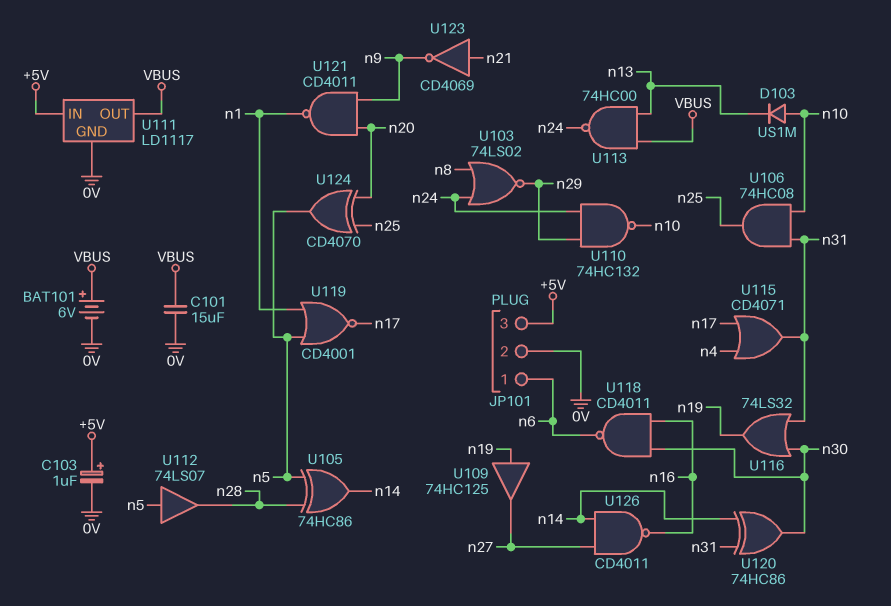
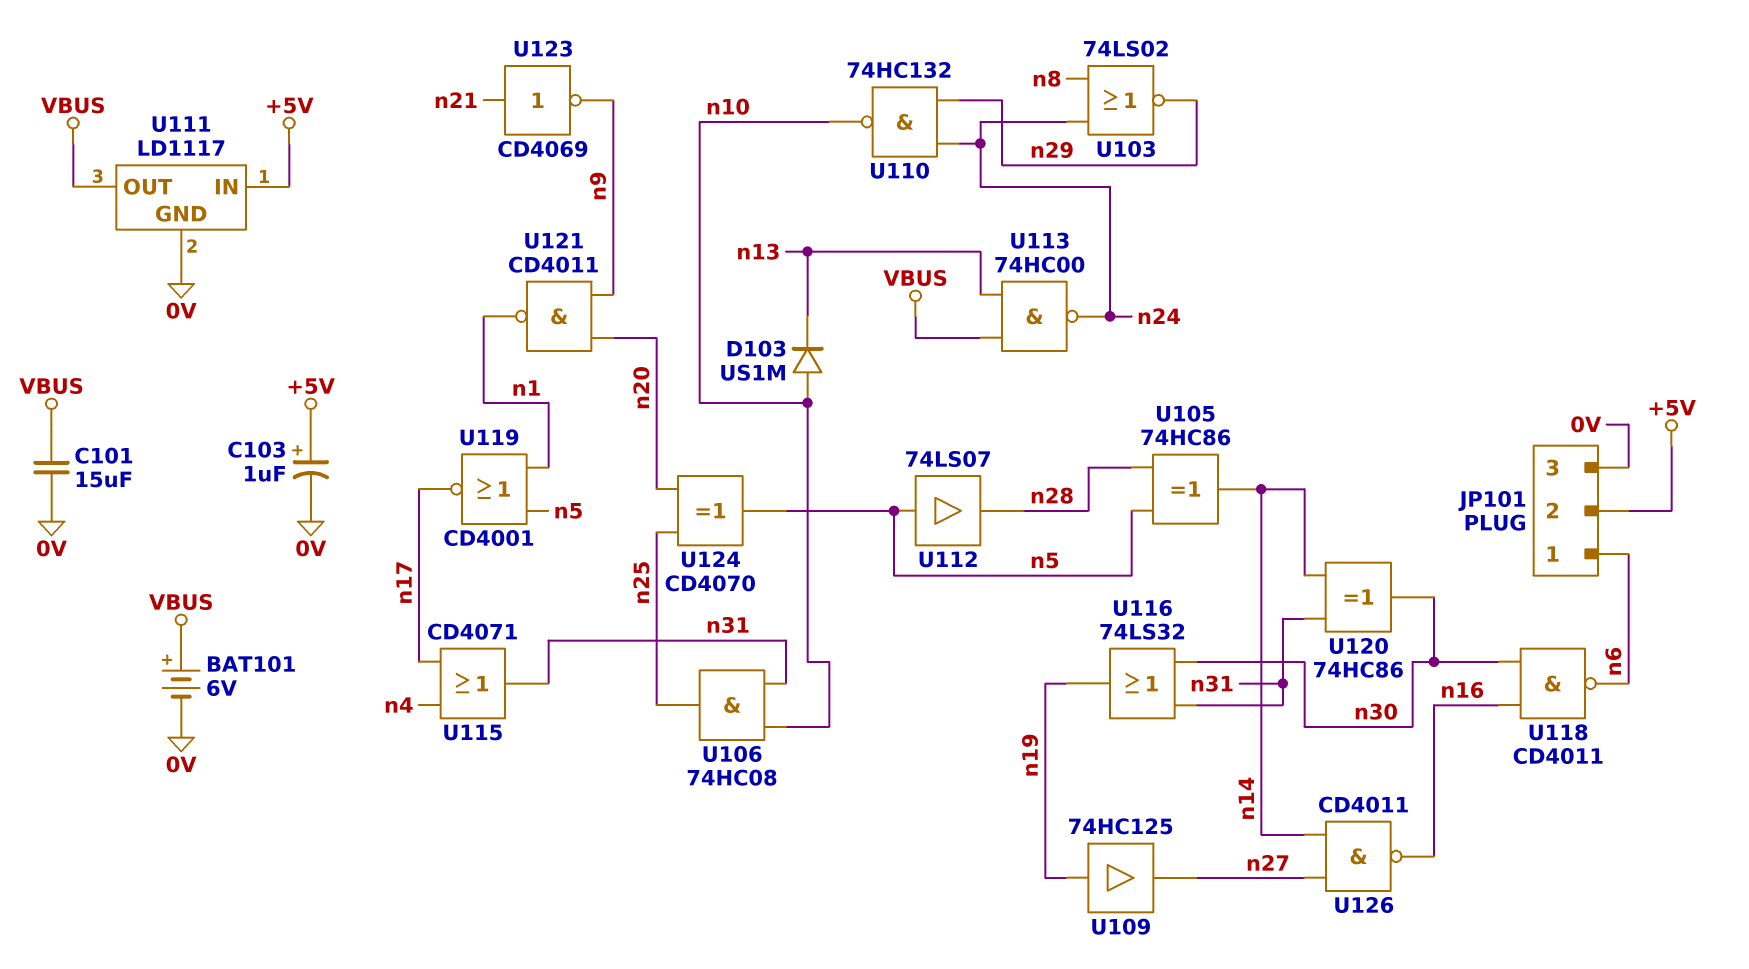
JP101 pin 2: 0V -> +5V
JP101 pin 3: +5V -> 0V

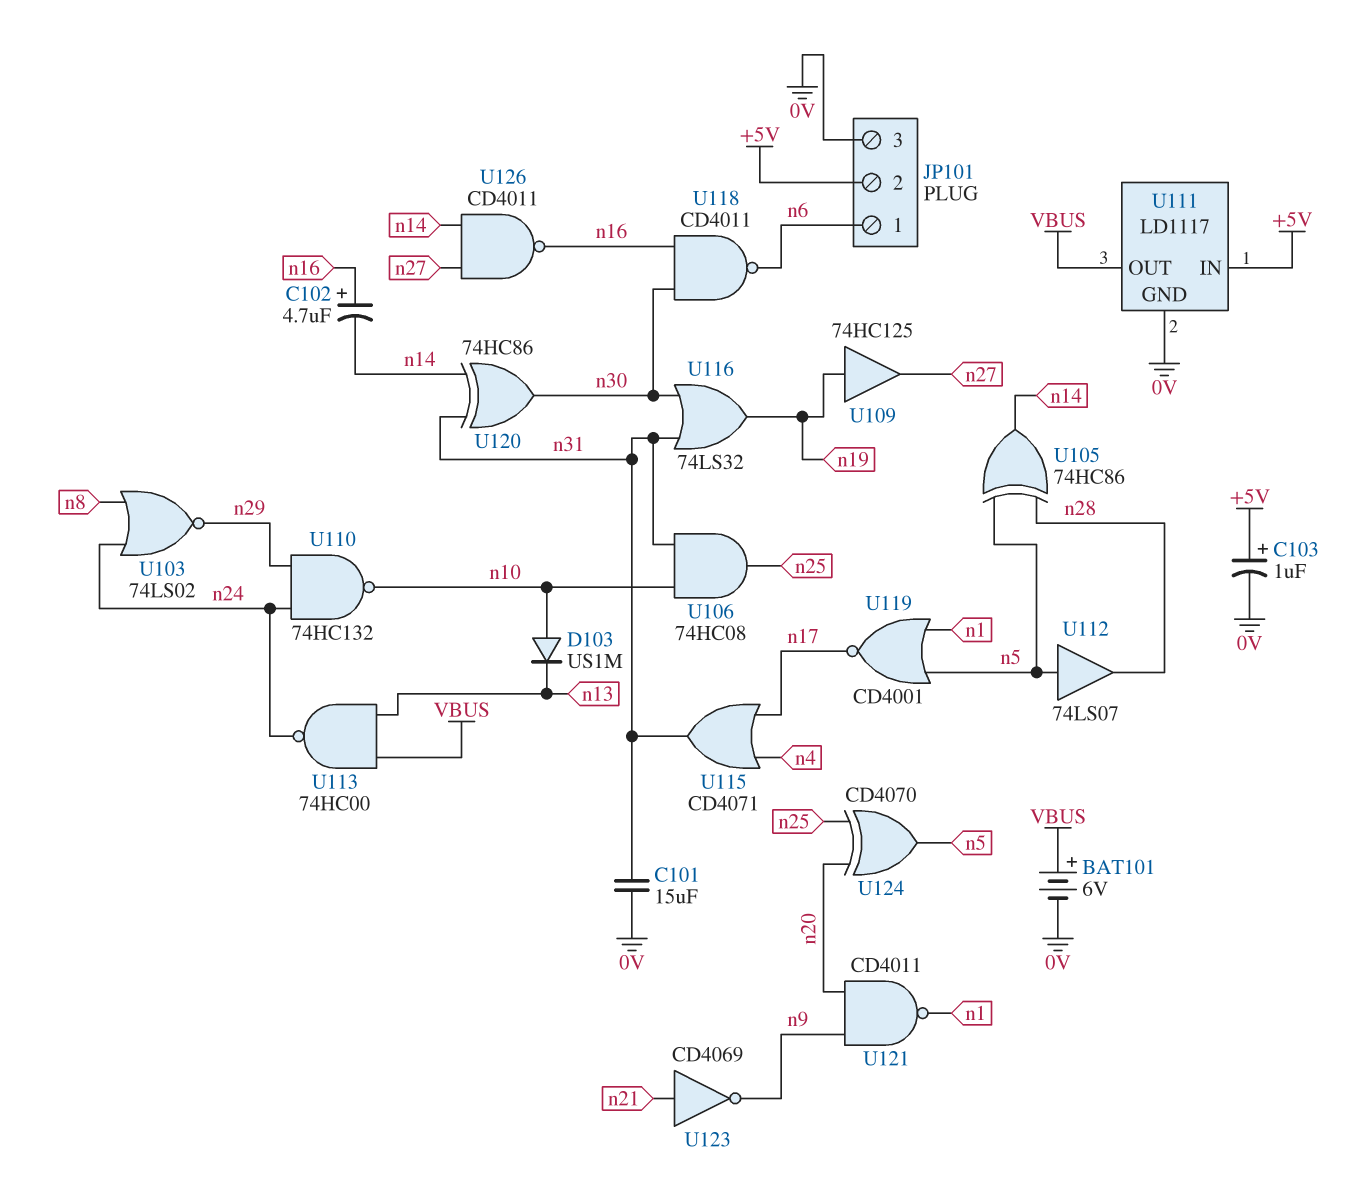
C101: 15uF (0V, VBUS) -> 15uF (0V, n31)
C102: none -> 4.7uF (plus n16, minus n14)

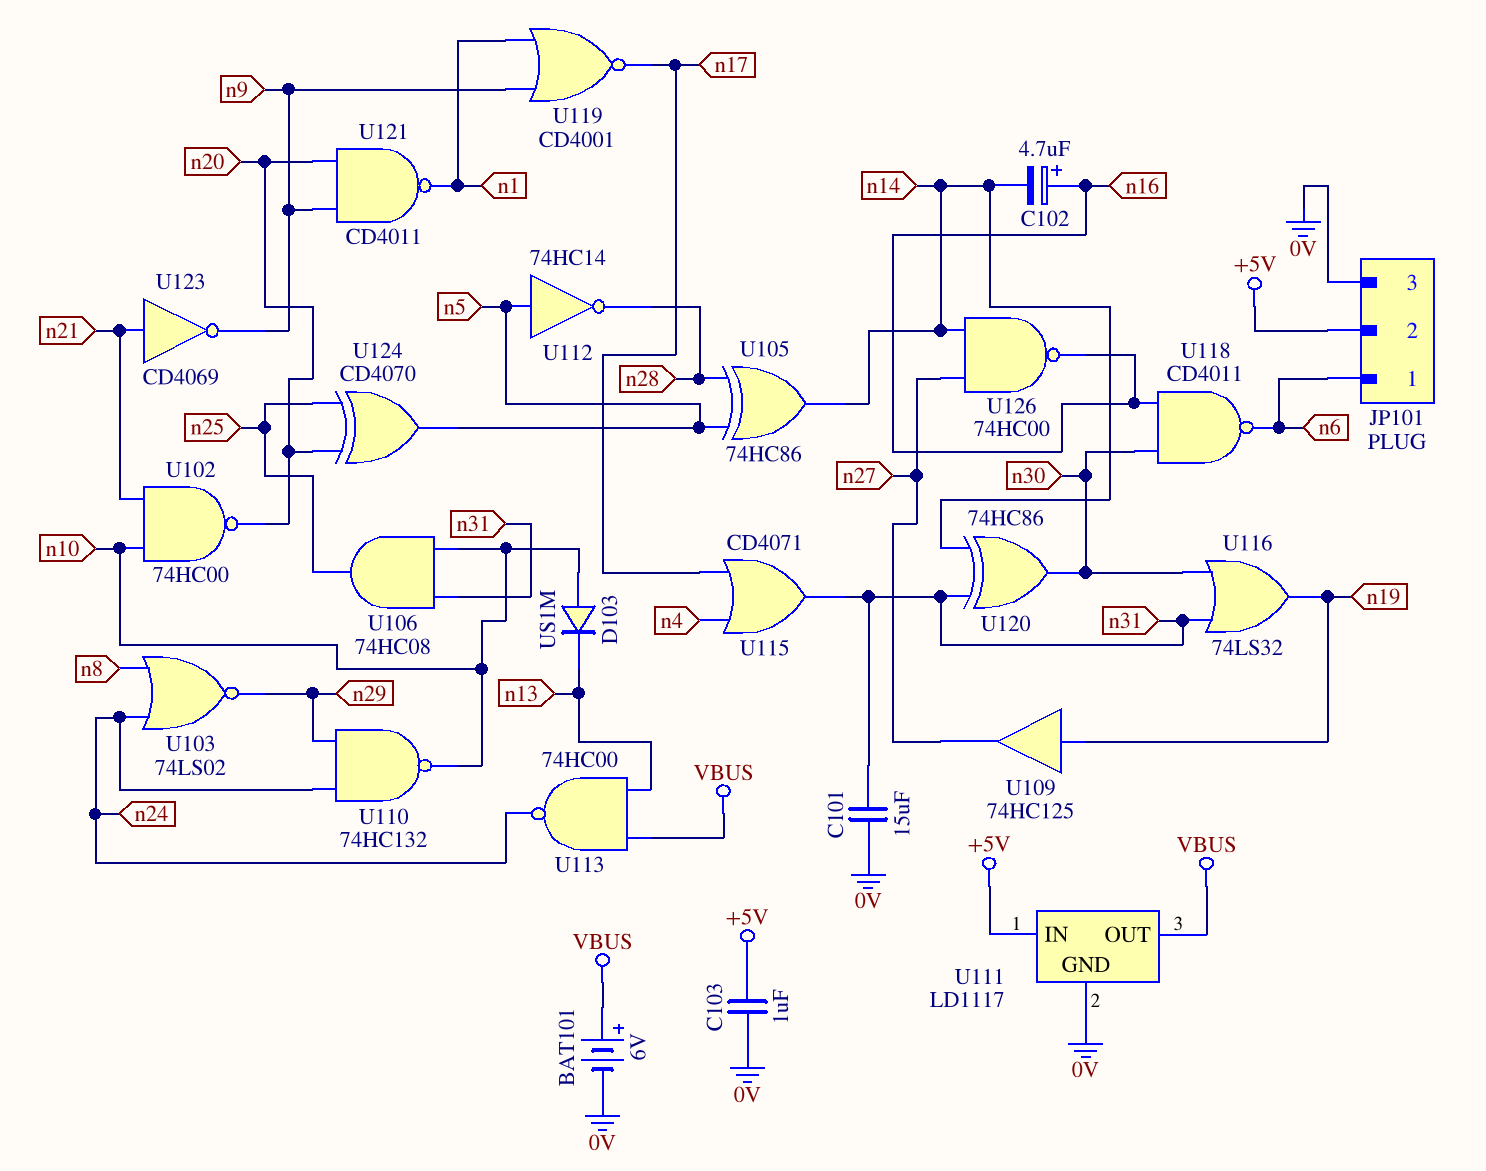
C103: 1uF (plus +5V, minus 0V) -> 1uF (+5V, 0V)
U102: none -> NAND 74HC00 (in n10, in n21, out n20)
U112: buffer 74LS07 (in n5, out n28) -> NOT 74HC14 (in n5, out n28)
U119: NOR CD4001 (in n1, in n5, out n17) -> NOR CD4001 (in n1, in n9, out n17)
U126: NAND CD4011 (in n14, in n27, out n16) -> NAND 74HC00 (in n14, in n27, out n16)

